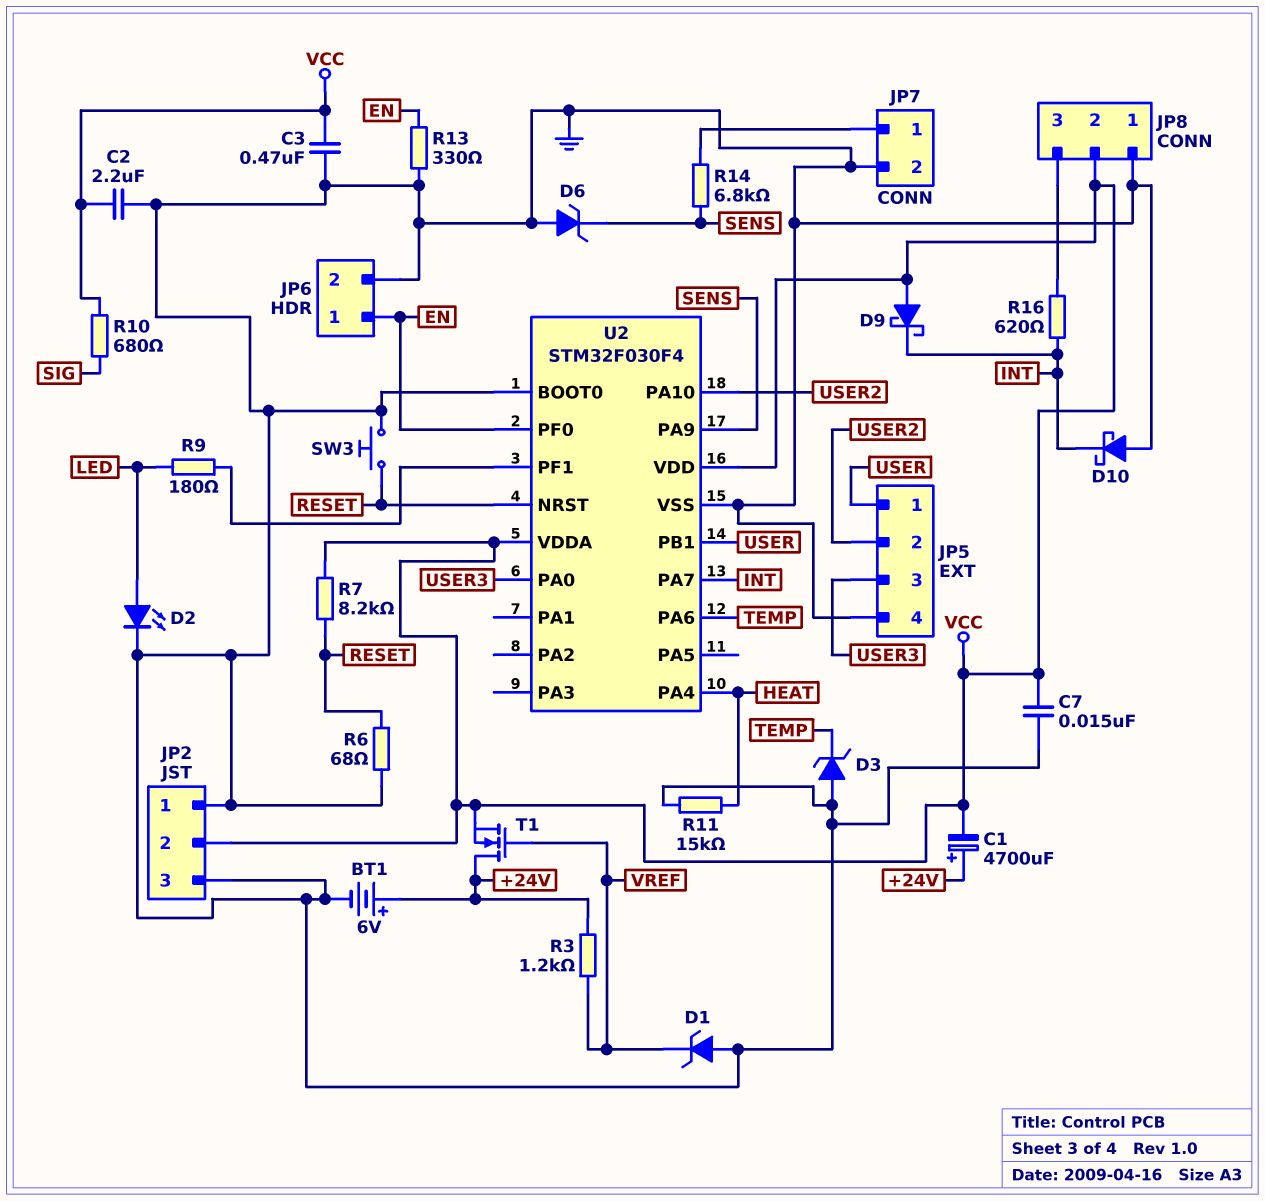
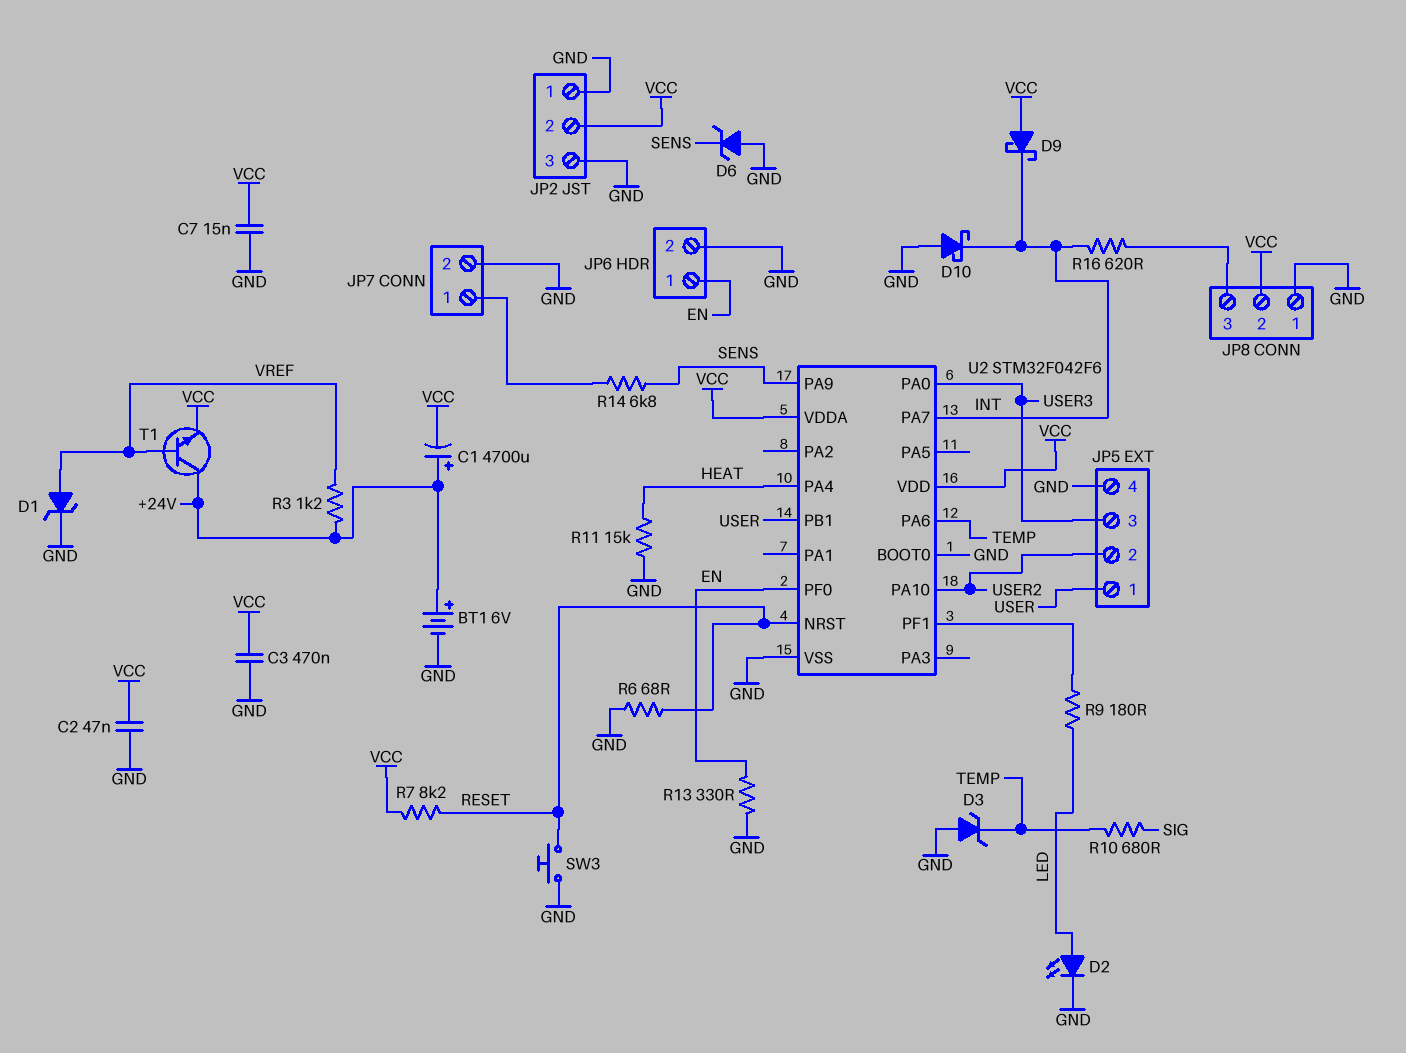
C2: 2.2uF (GND, VCC) -> 47nF (GND, VCC)
D1: zener (A GND, K VREF) -> zener (A VREF, K GND)
R10: 680 (SIG, VCC) -> 680 (SIG, TEMP)
T1: NMOS (G VREF, D +24V, S VCC) -> NPN (B VREF, C +24V, E VCC)
U2: STM32F030F4 -> STM32F042F6

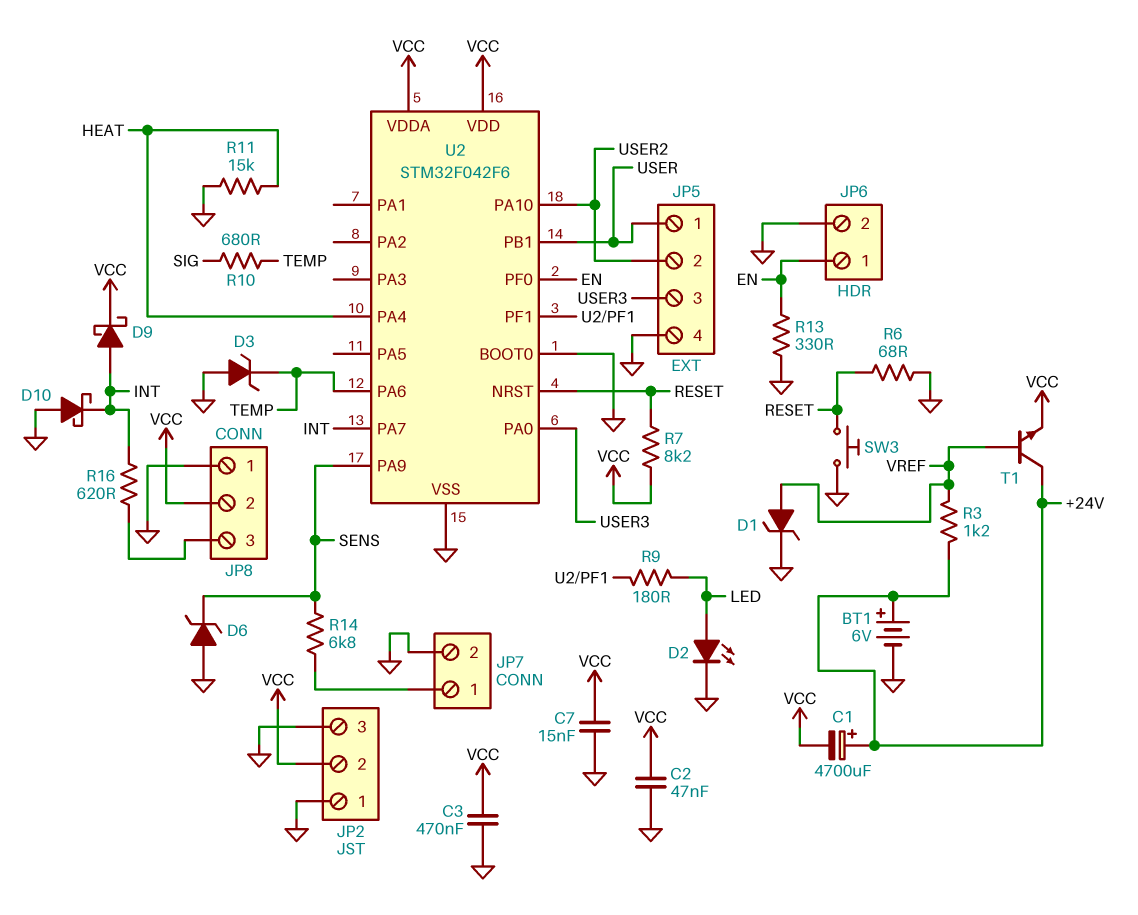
D9: schottky (A VCC, K INT) -> schottky (A INT, K VCC)

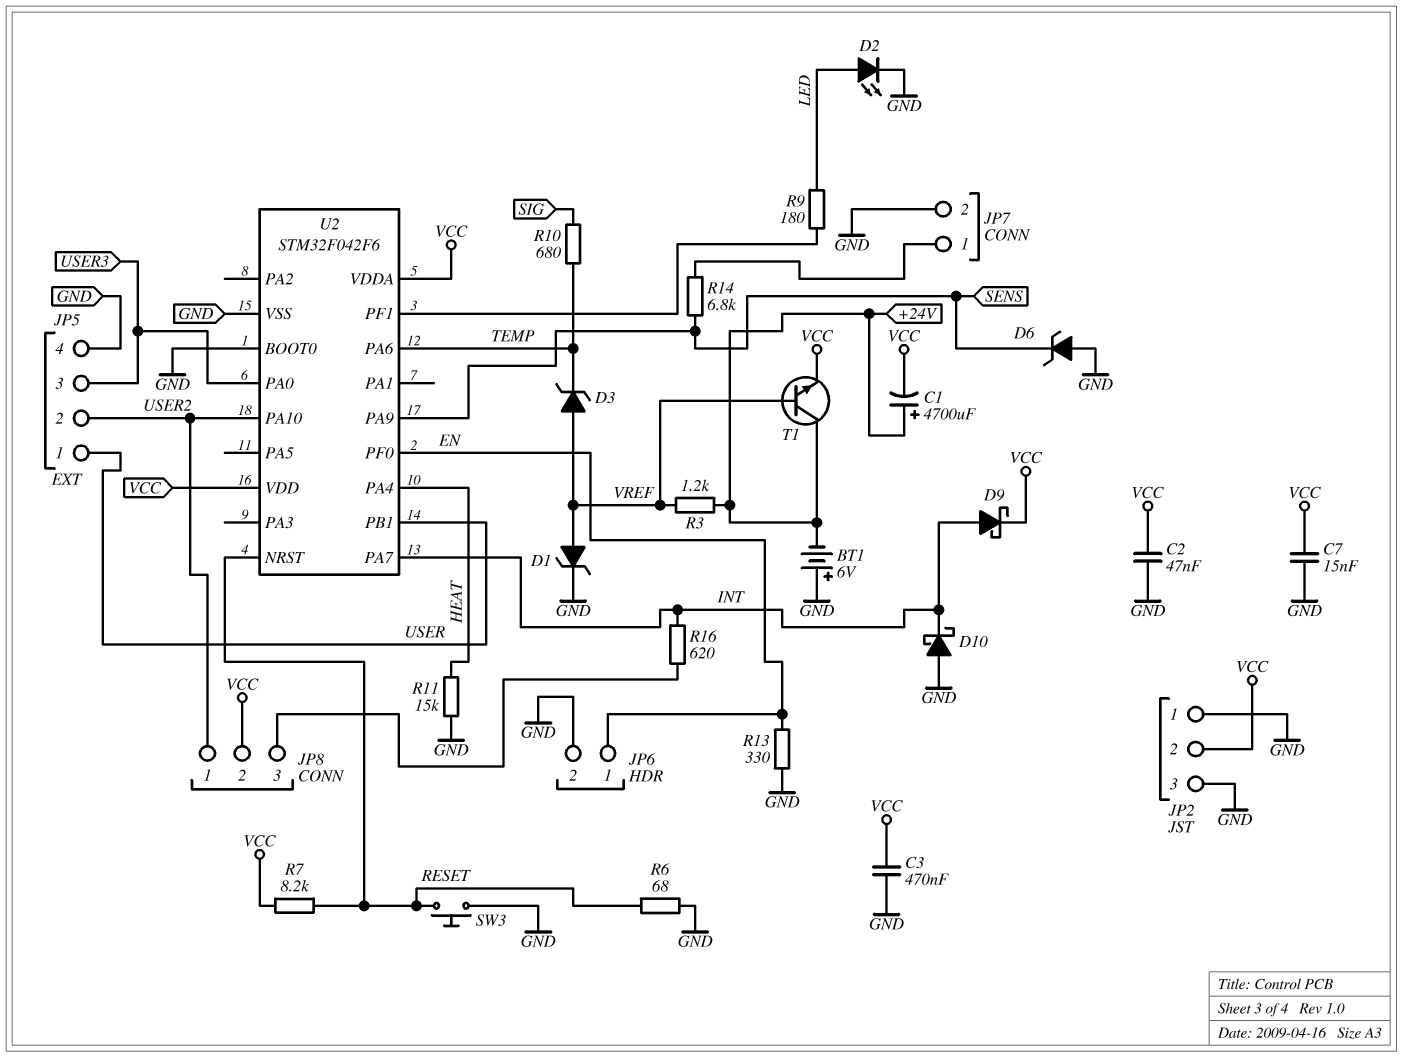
BT1: 6V (plus +24V, minus GND) -> 6V (plus GND, minus +24V)
D3: zener (A GND, K TEMP) -> zener (A VREF, K TEMP)
JP8 pin 1: GND -> USER2

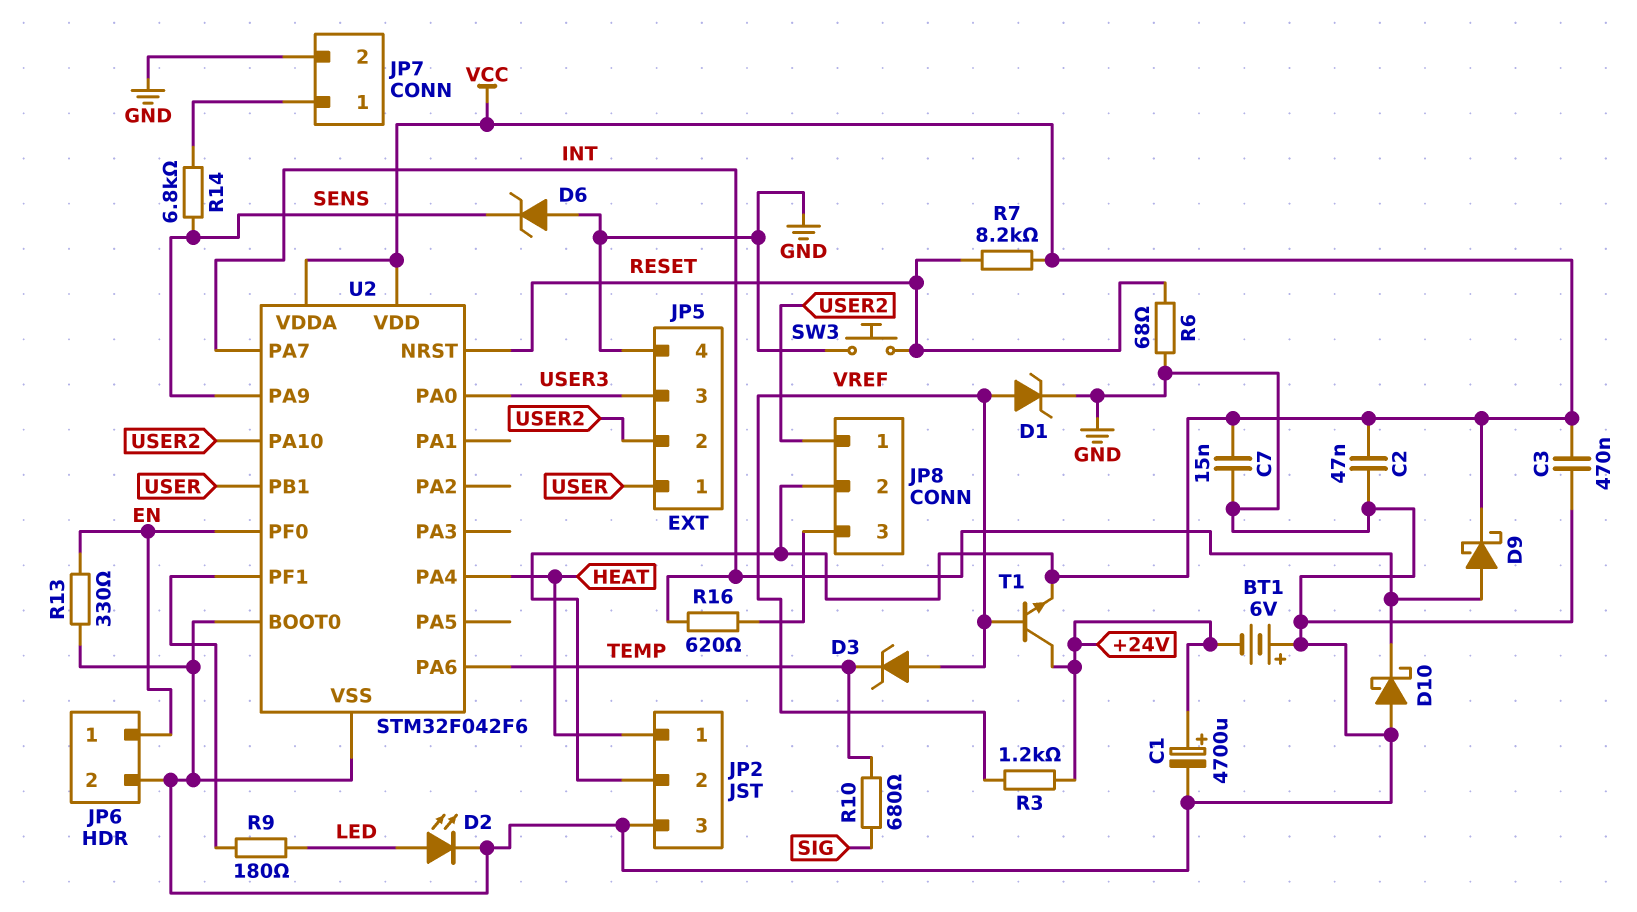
C1: 4700uF (plus +24V, minus VCC) -> 4700uF (plus +24V, minus GND)
JP2 pin 1: GND -> HEAT
R11: 15k (GND, HEAT) -> none

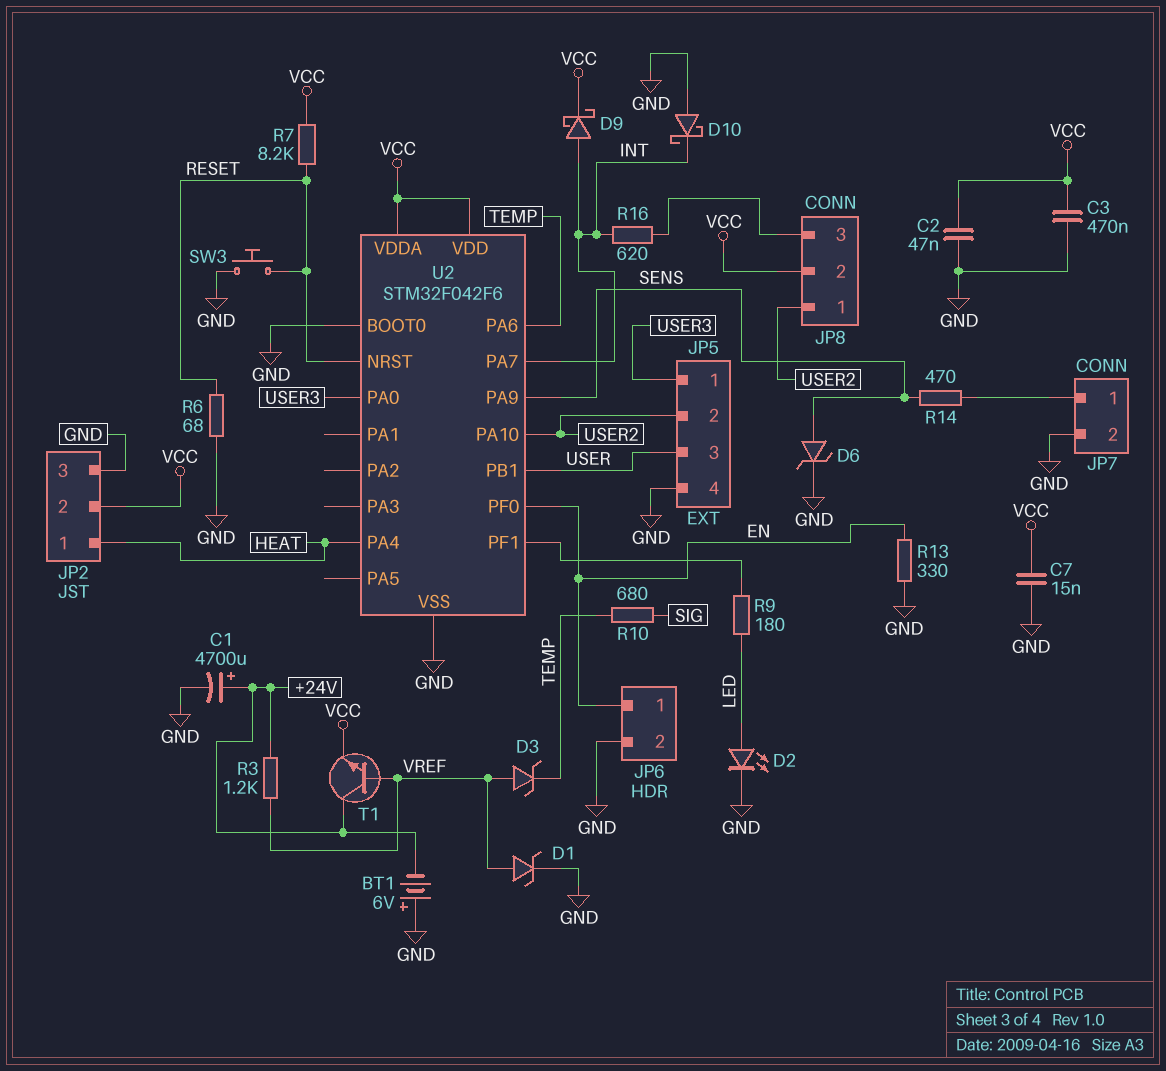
D6: zener (A GND, K SENS) -> zener (A SENS, K GND)
JP5 pin 1: USER -> USER3
JP5 pin 3: USER3 -> USER
R14: 6.8k (JP7/1, SENS) -> 470 (JP7/1, SENS)

